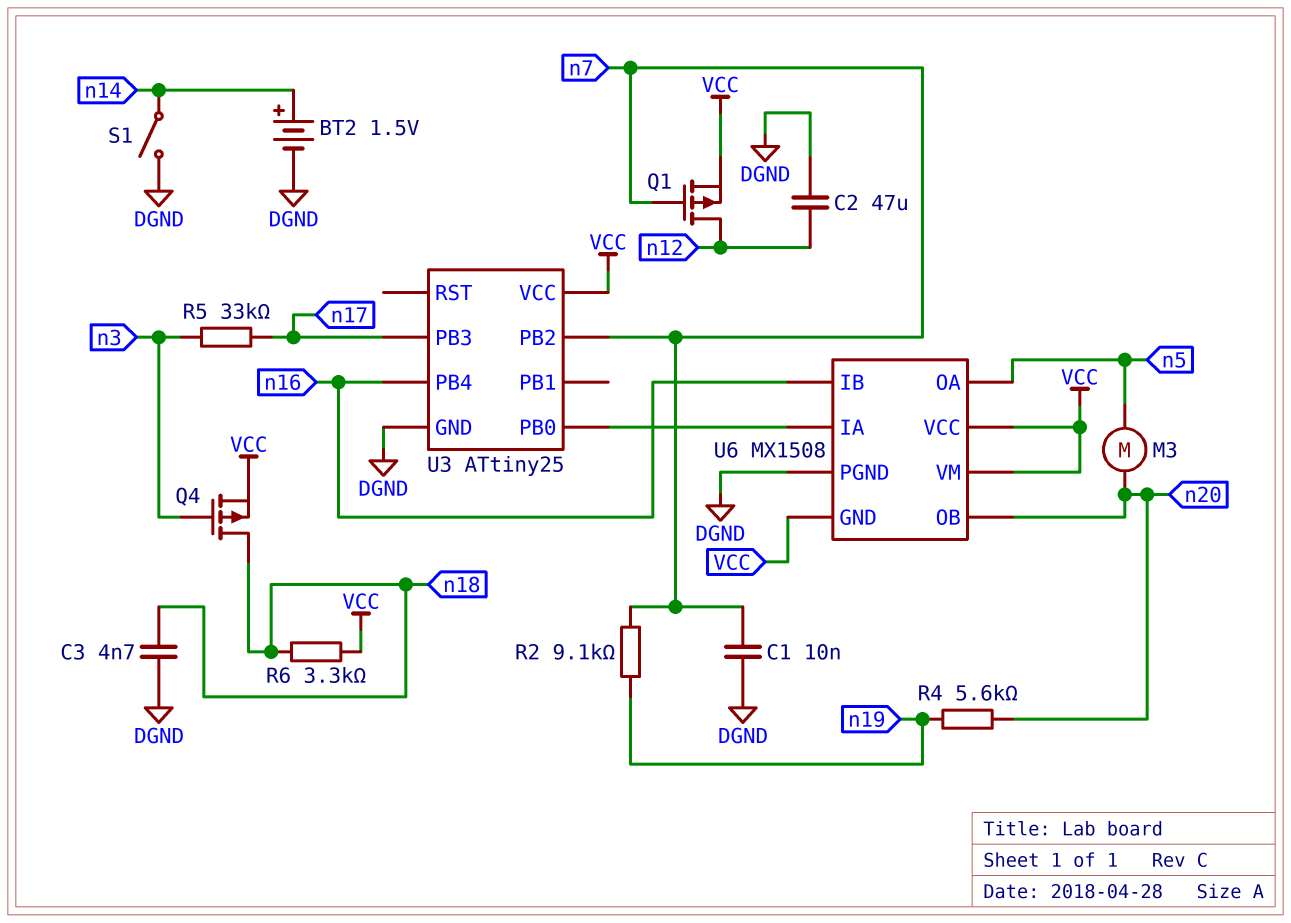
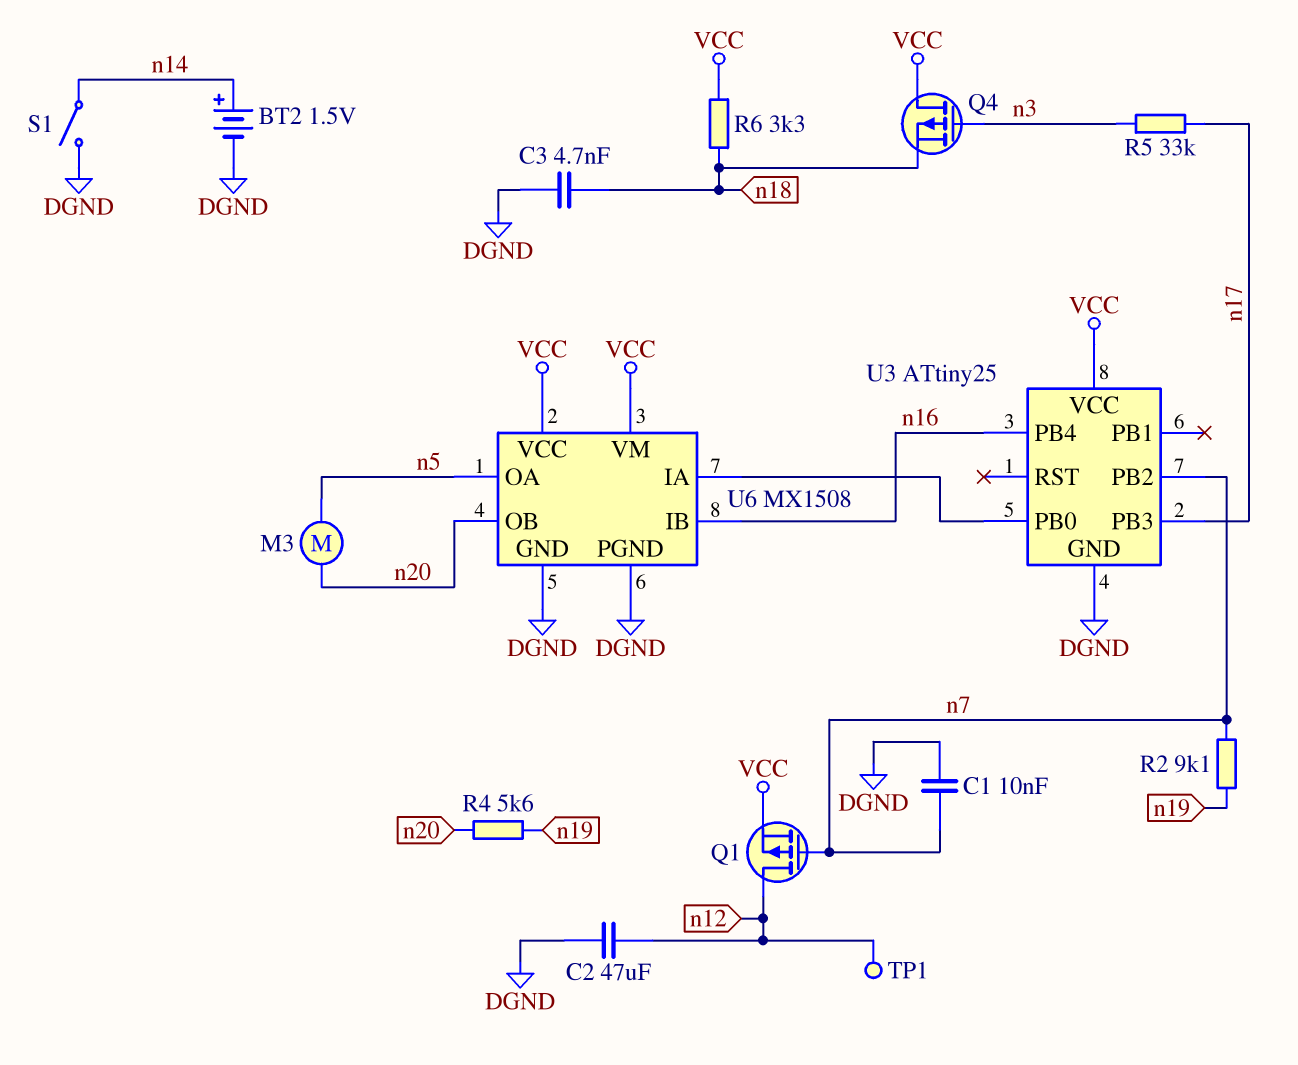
Q4: PMOS (G n3, D n18, S VCC) -> PMOS (G n3, D VCC, S n18)
TP1: none -> test point (n12)
U6 pin GND: VCC -> DGND

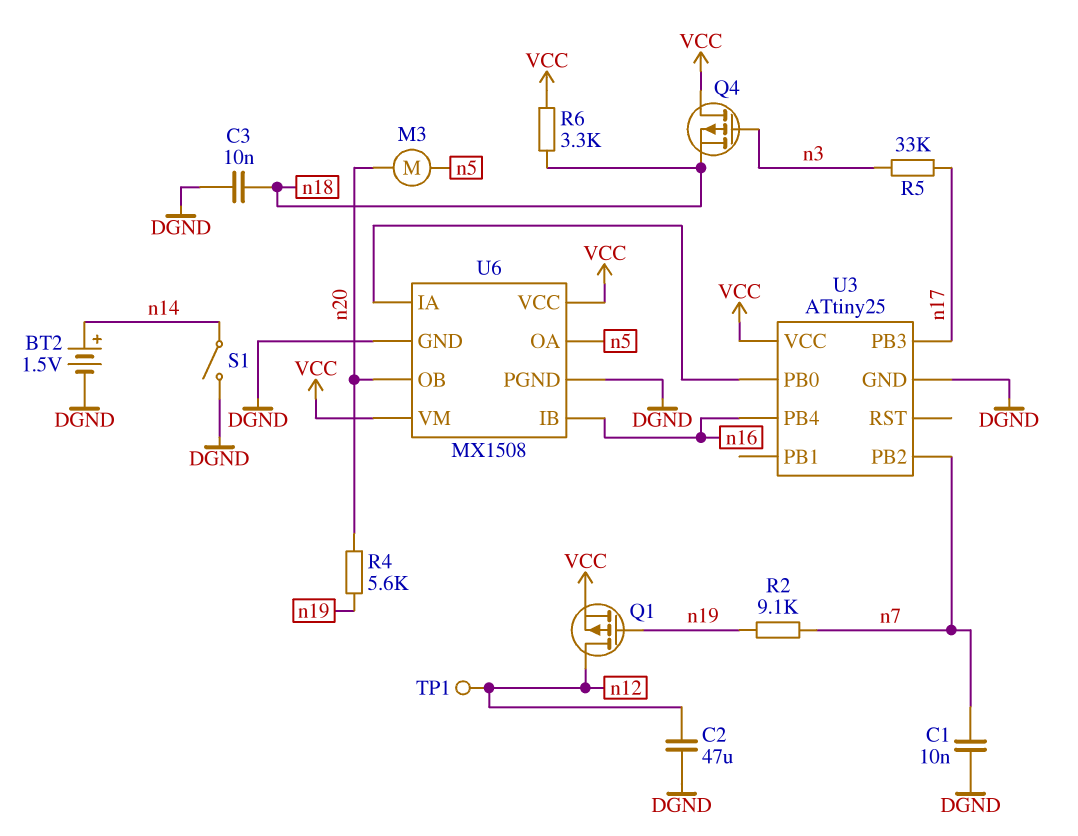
C3: 4.7nF (DGND, n18) -> 10nF (DGND, n18)
Q1: PMOS (G n7, D n12, S VCC) -> PMOS (G n19, D n12, S VCC)

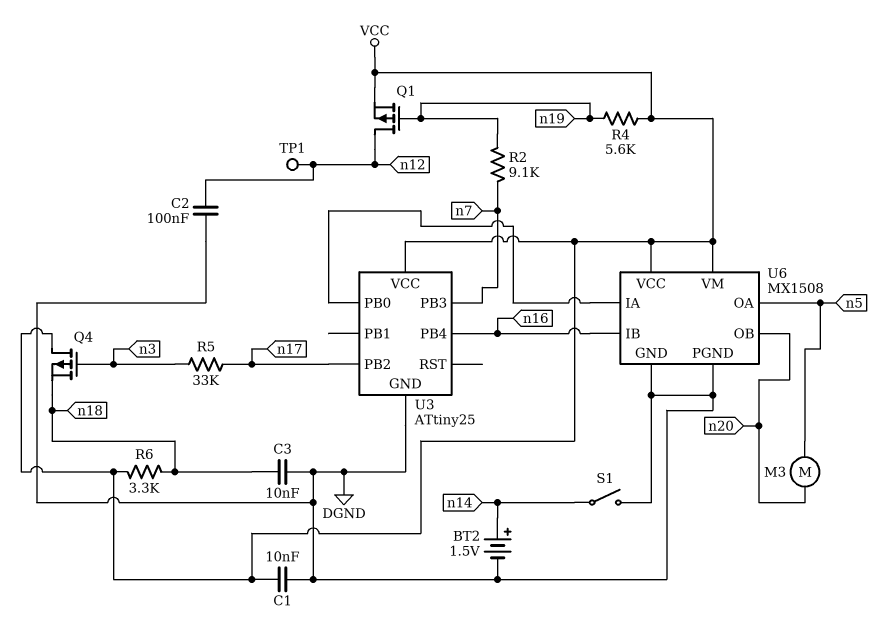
C1: 10nF (DGND, n7) -> 10nF (DGND, VCC)
C2: 47uF (DGND, n12) -> 100nF (DGND, n12)
R4: 5.6k (n19, n20) -> 5.6k (VCC, n19)
U3 pin PB2: n7 -> n17
U3 pin PB3: n17 -> n7

